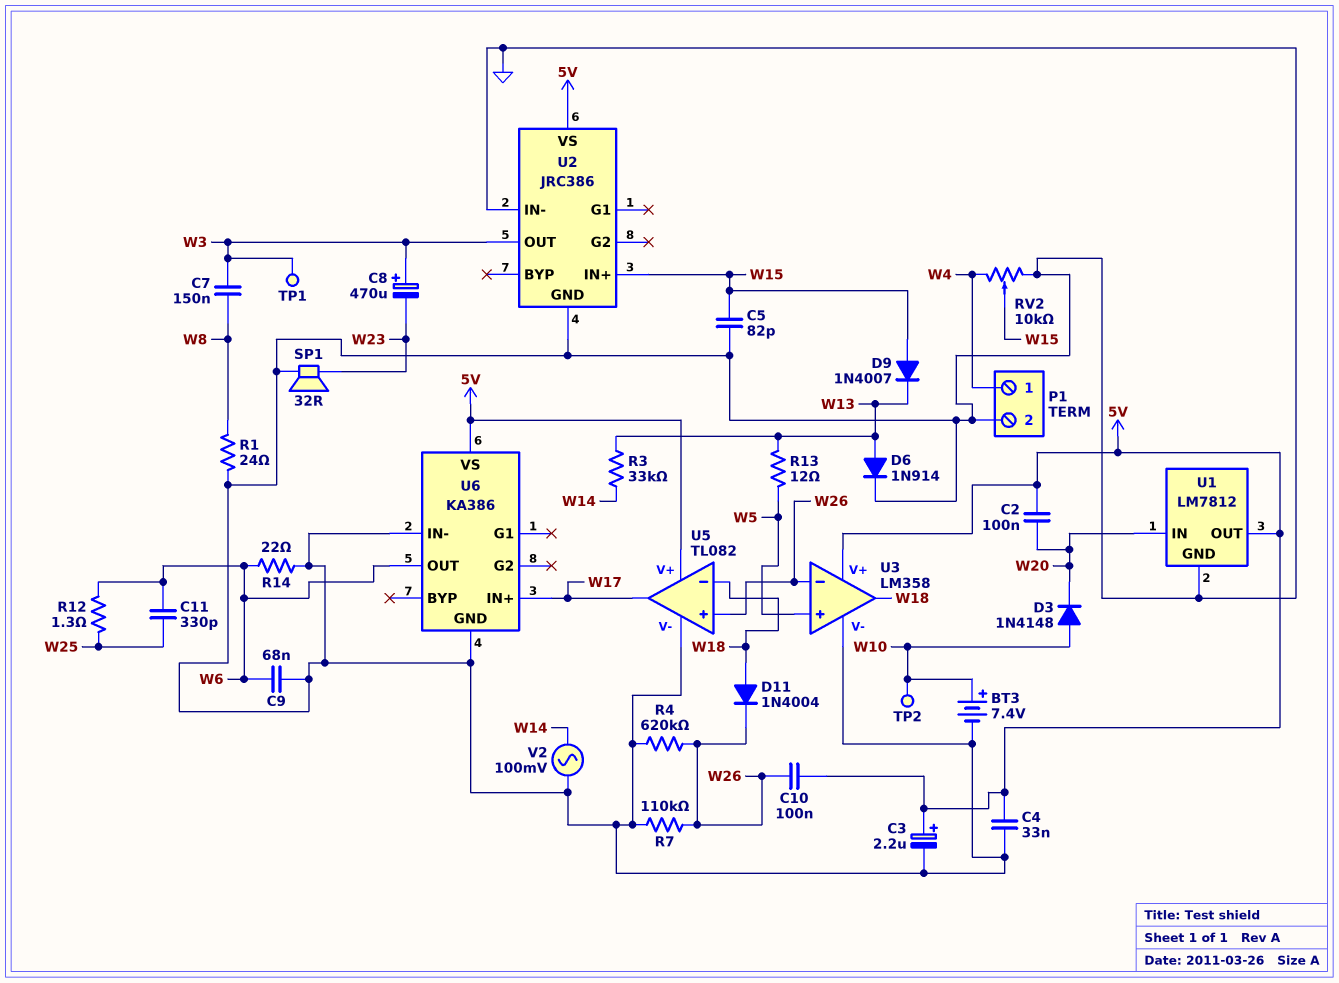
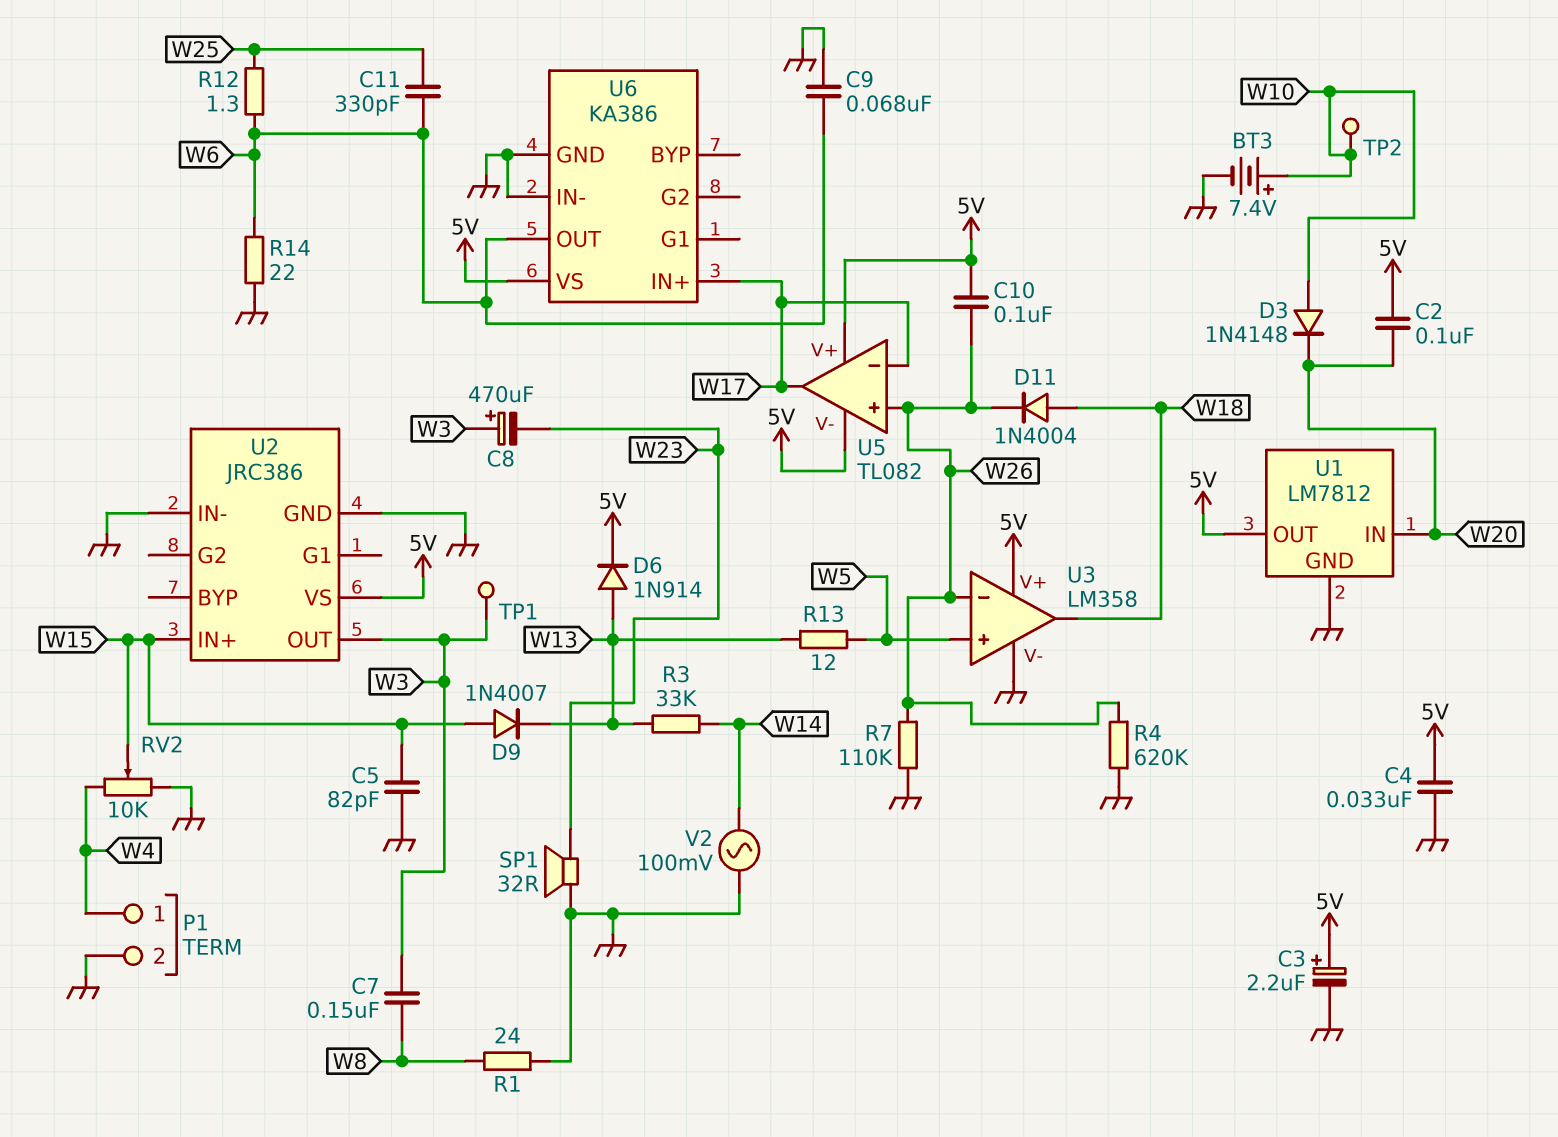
D6: diode 1N914 (A W13, K GND) -> diode 1N914 (A W13, K 5V)
U5 pin V-: GND -> 5V
U5 pin in-: W18 -> W17

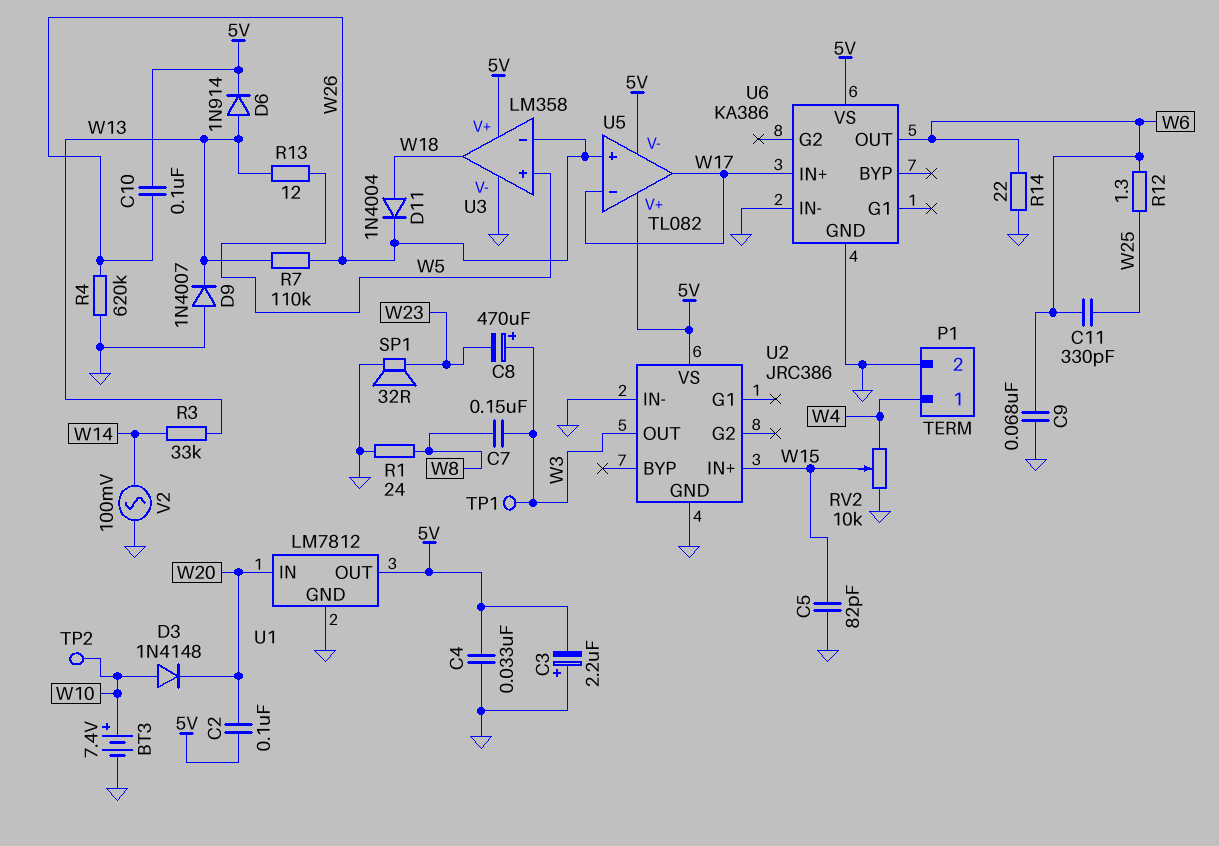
C3: 2.2uF (plus 5V, minus GND) -> 2.2uF (plus GND, minus 5V)
D9: diode 1N4007 (A W15, K W13) -> diode 1N4007 (A GND, K W13)
R7: 110k (GND, W26) -> 110k (W13, W26)

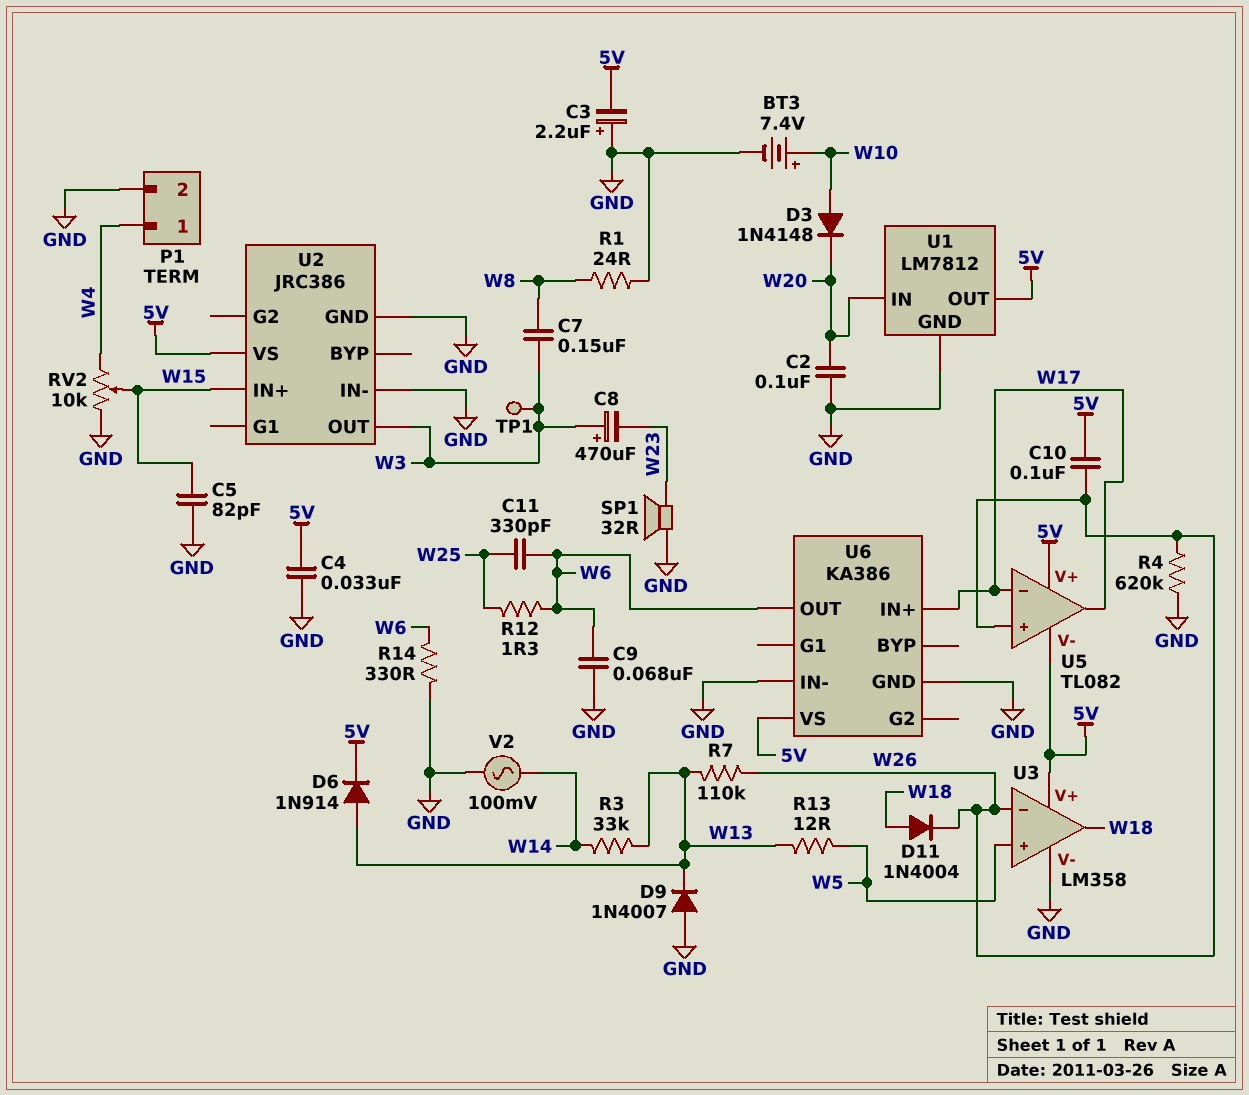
C2: 100nF (5V, W20) -> 100nF (GND, W20)
R14: 22 (GND, W6) -> 330 (GND, W6)
TP2: test point (W10) -> none

